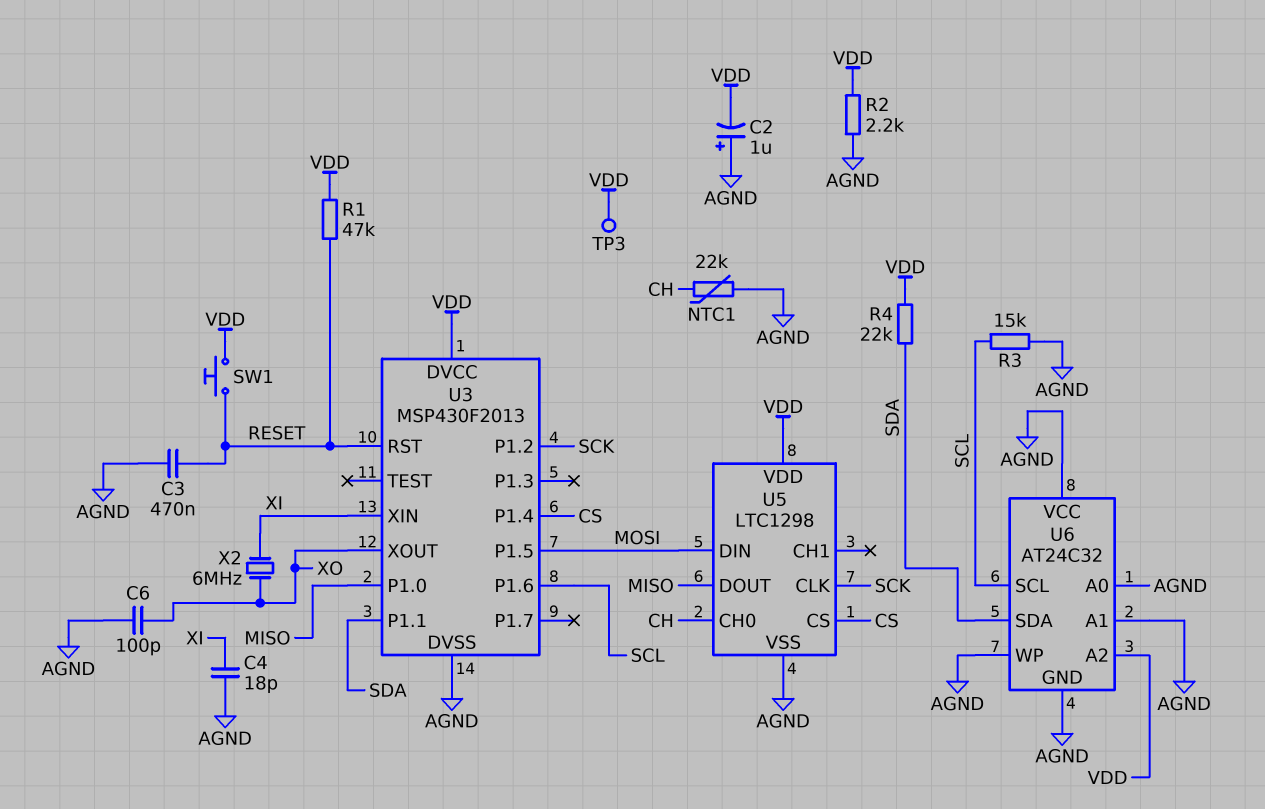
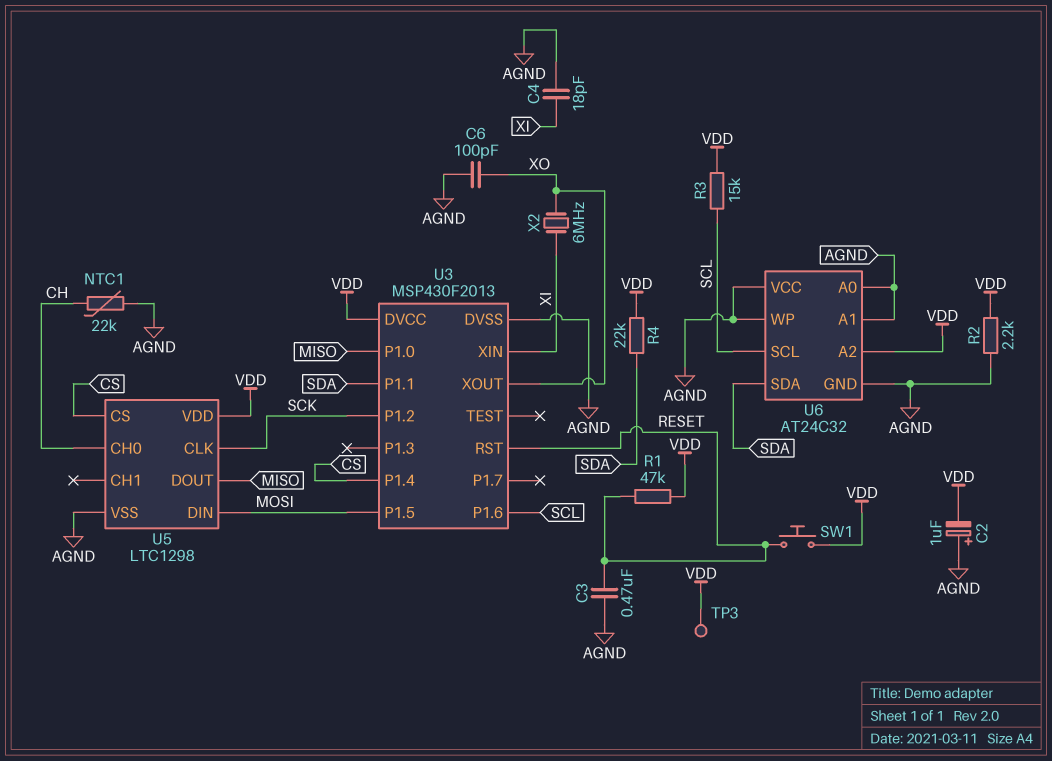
R3: 15k (AGND, SCL) -> 15k (SCL, VDD)

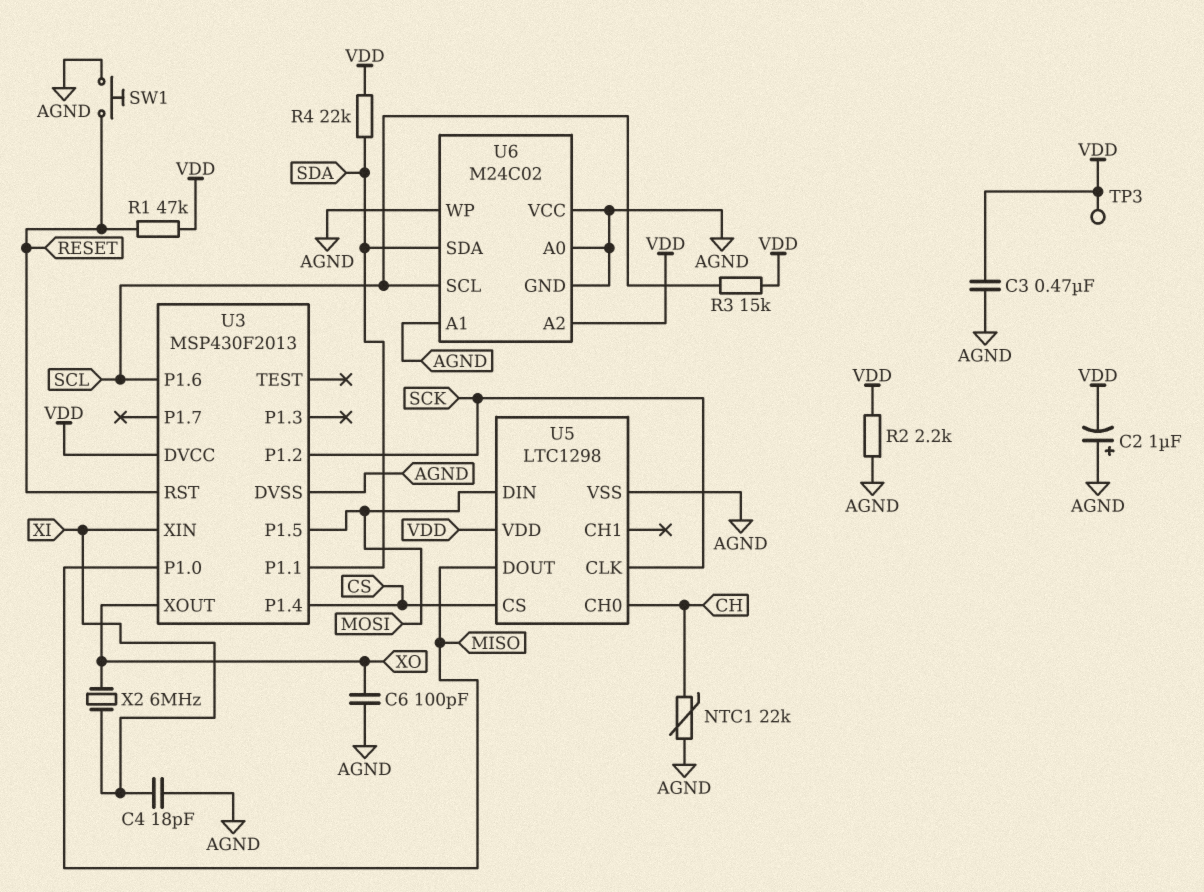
C3: 470nF (AGND, RESET) -> 470nF (AGND, VDD)
SW1: button (RESET, VDD) -> button (AGND, RESET)
U6: AT24C32 -> M24C02

